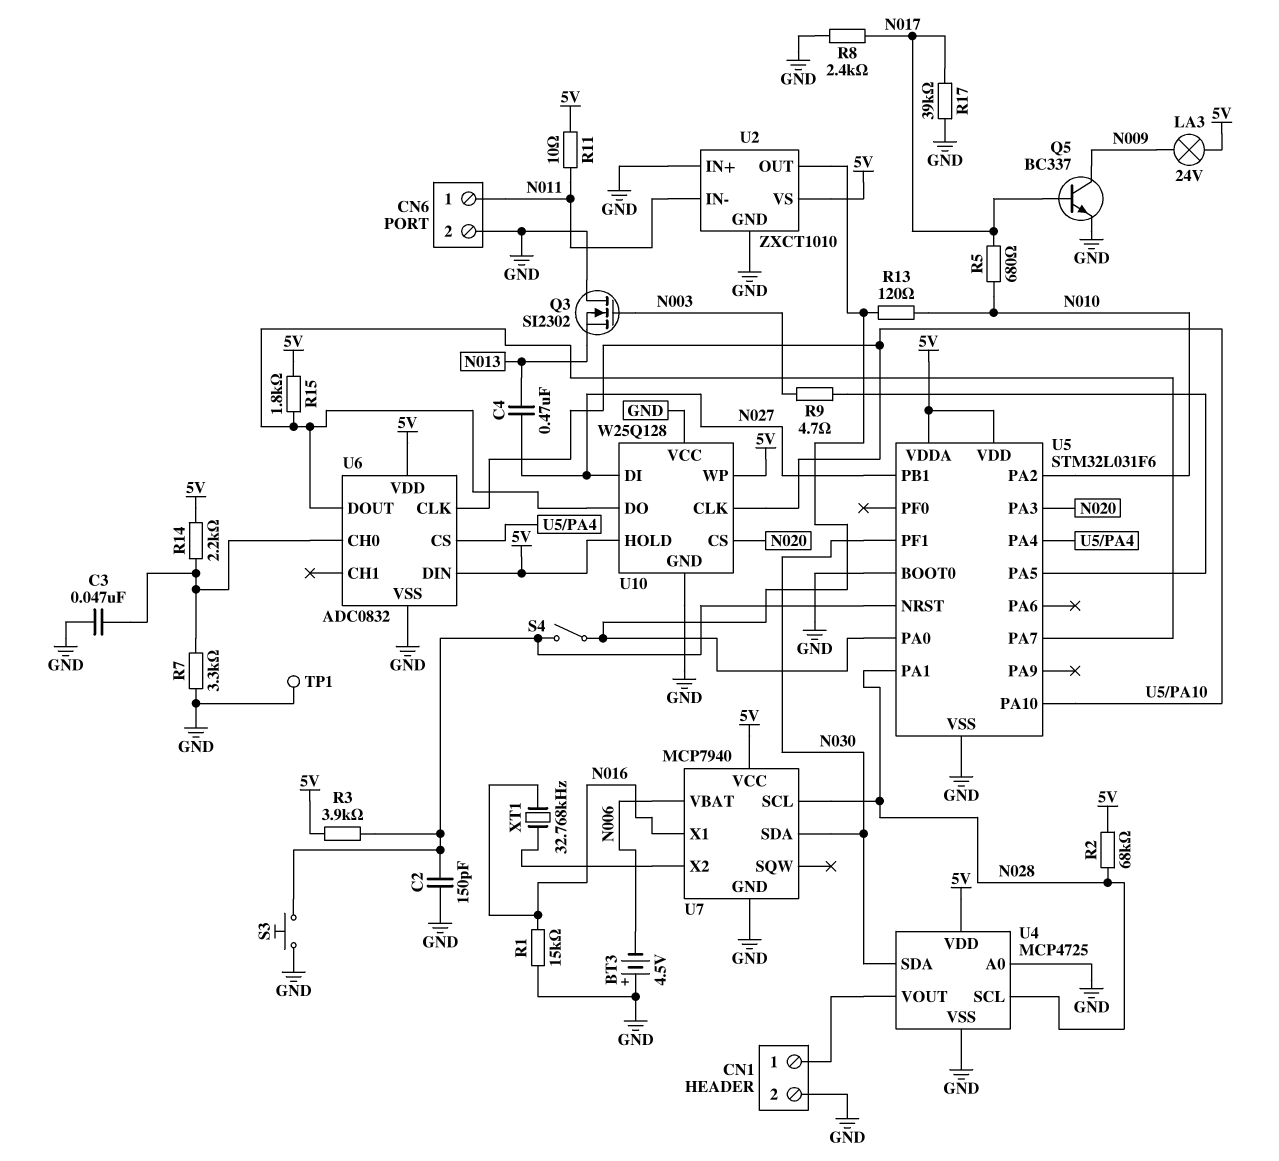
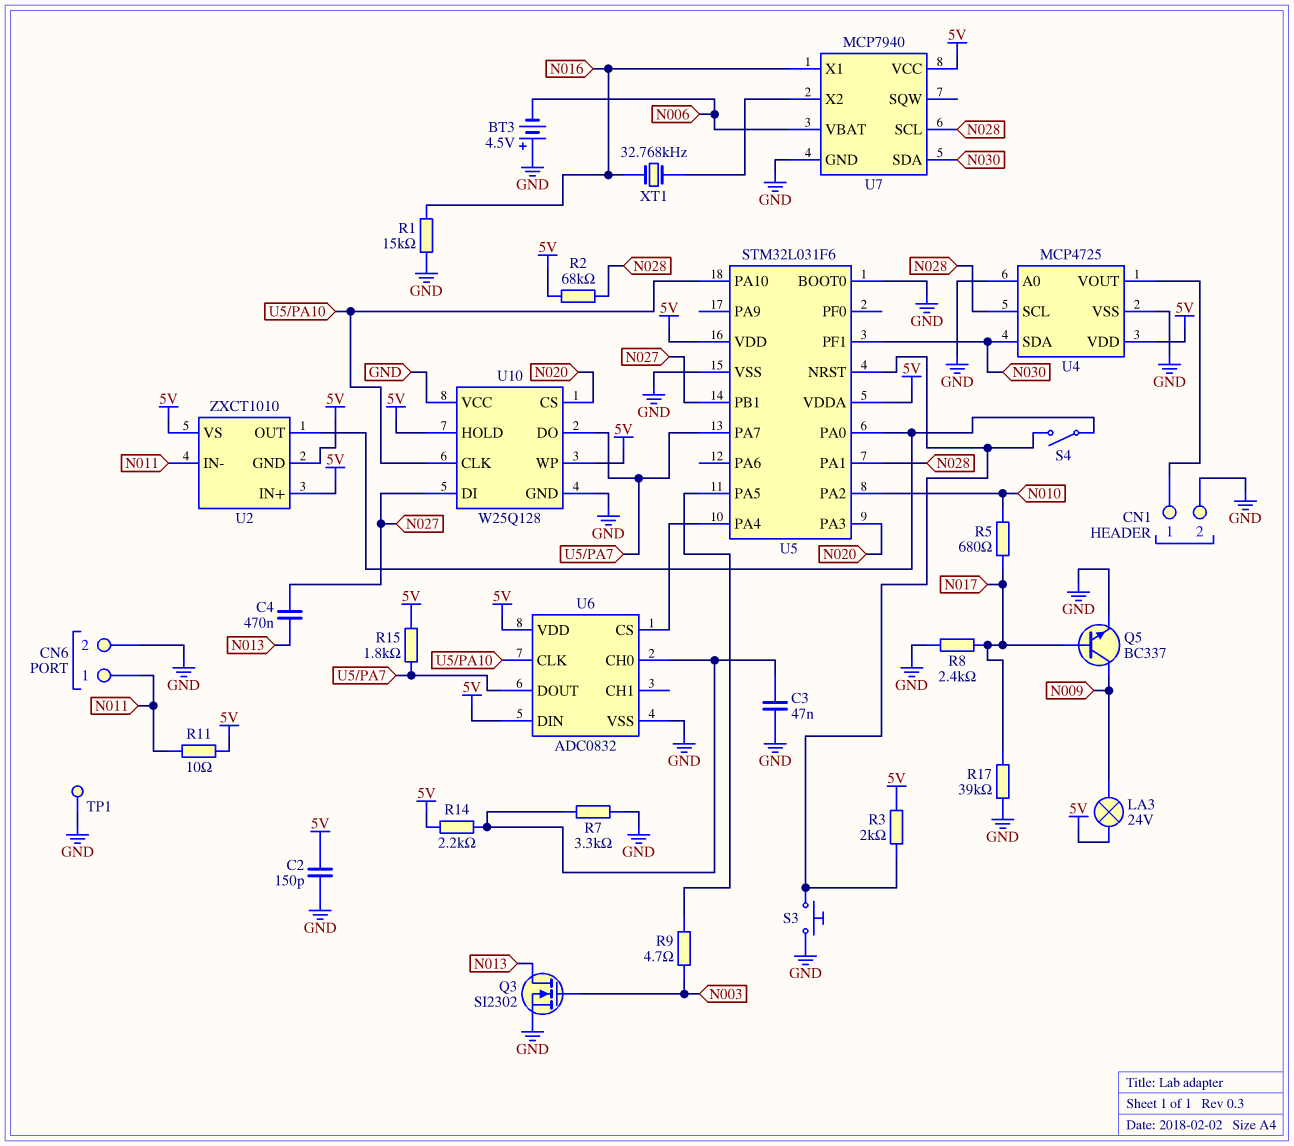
C2: 150pF (GND, U5/NRST) -> 150pF (5V, GND)
Q3: NMOS SI2302 (G N003, D GND, S N013) -> NMOS SI2302 (G N003, D N013, S GND)
R3: 3.9k (5V, U5/NRST) -> 2k (5V, U5/NRST)
R13: 120 (N010, U2/OUT) -> none
U2 pin GND: GND -> 5V
U2 pin IN+: GND -> 5V

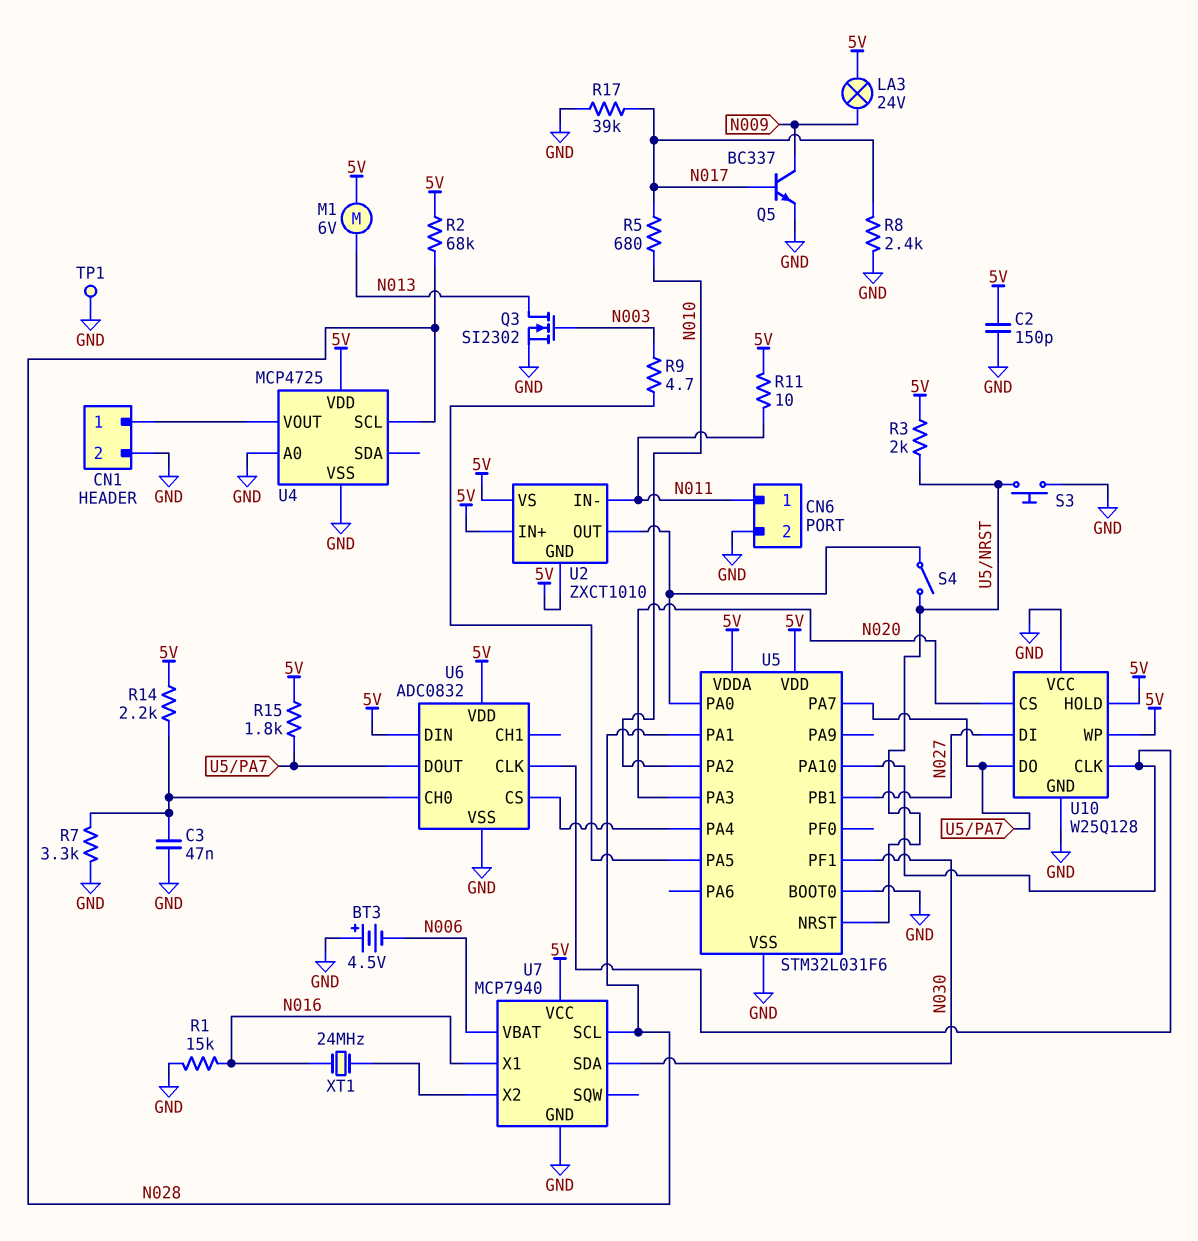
C4: 470nF (N013, N027) -> none
M1: none -> motor 6V (5V, N013)
U4 pin SDA: N030 -> none
XT1: 32.768kHz (N016, U7/X2) -> 24MHz (N016, U7/X2)

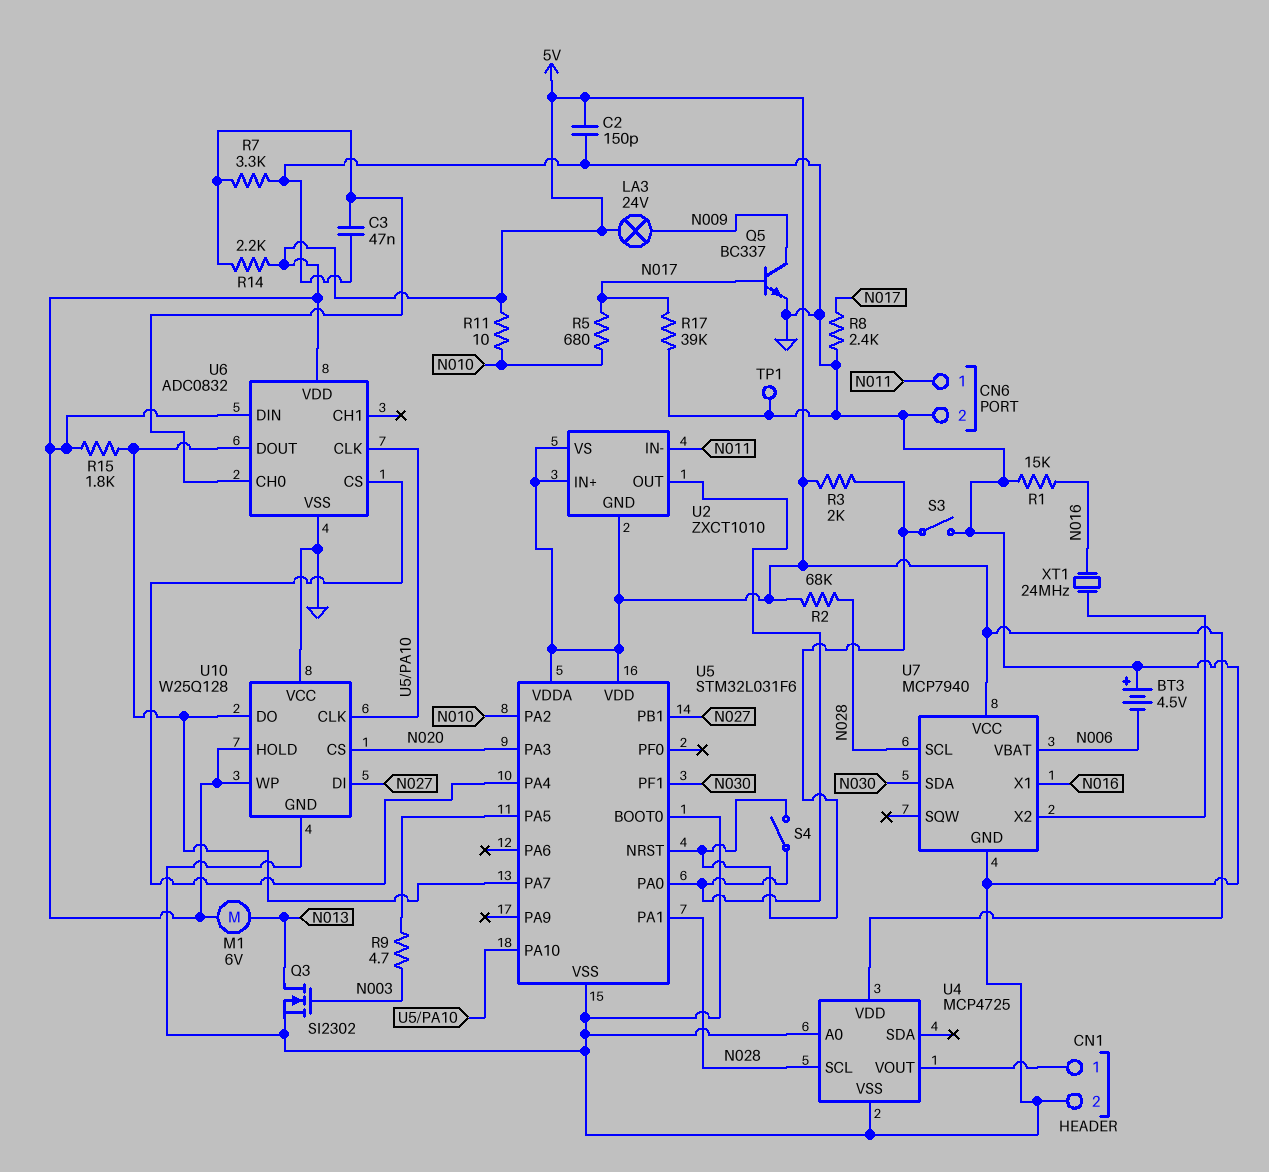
R11: 10 (5V, N011) -> 10 (5V, N010)
S3: button (GND, U5/NRST) -> switch (GND, U5/NRST)

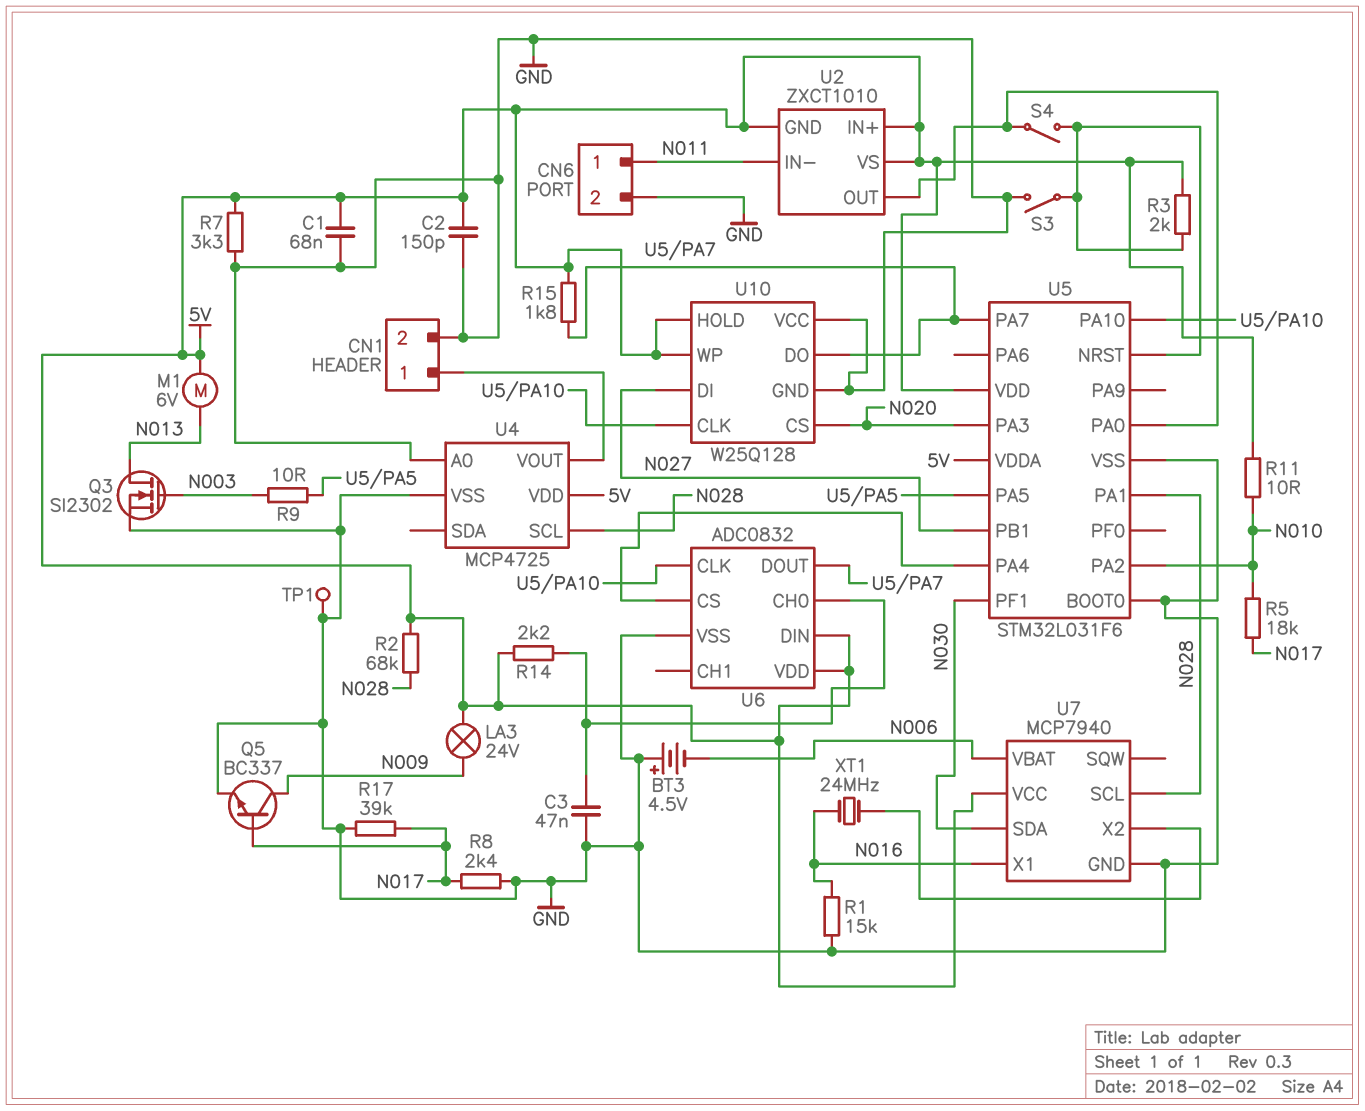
C1: none -> 68nF (5V, GND)
R5: 680 (N010, N017) -> 18k (N010, N017)
R7: 3.3k (GND, U6/CH0) -> 3.3k (5V, GND)
R9: 4.7 (N003, U5/PA5) -> 10 (N003, U5/PA5)

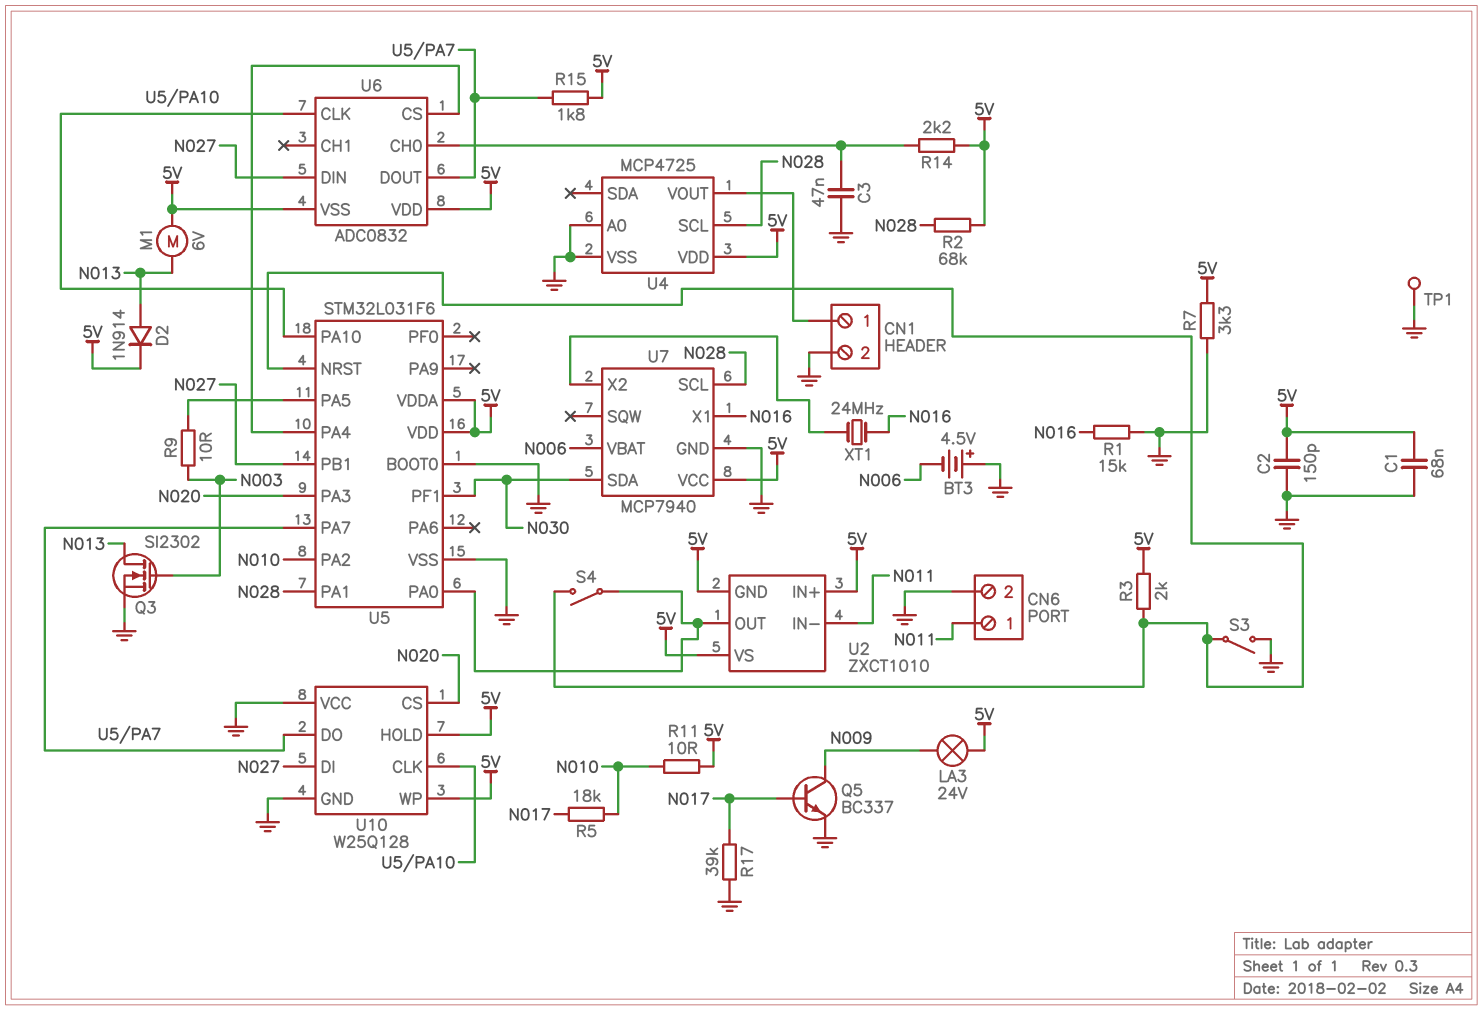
D2: none -> diode 1N914 (A N013, K 5V)
R8: 2.4k (GND, N017) -> none
U6 pin DIN: 5V -> N027
U6 pin VSS: GND -> 5V

